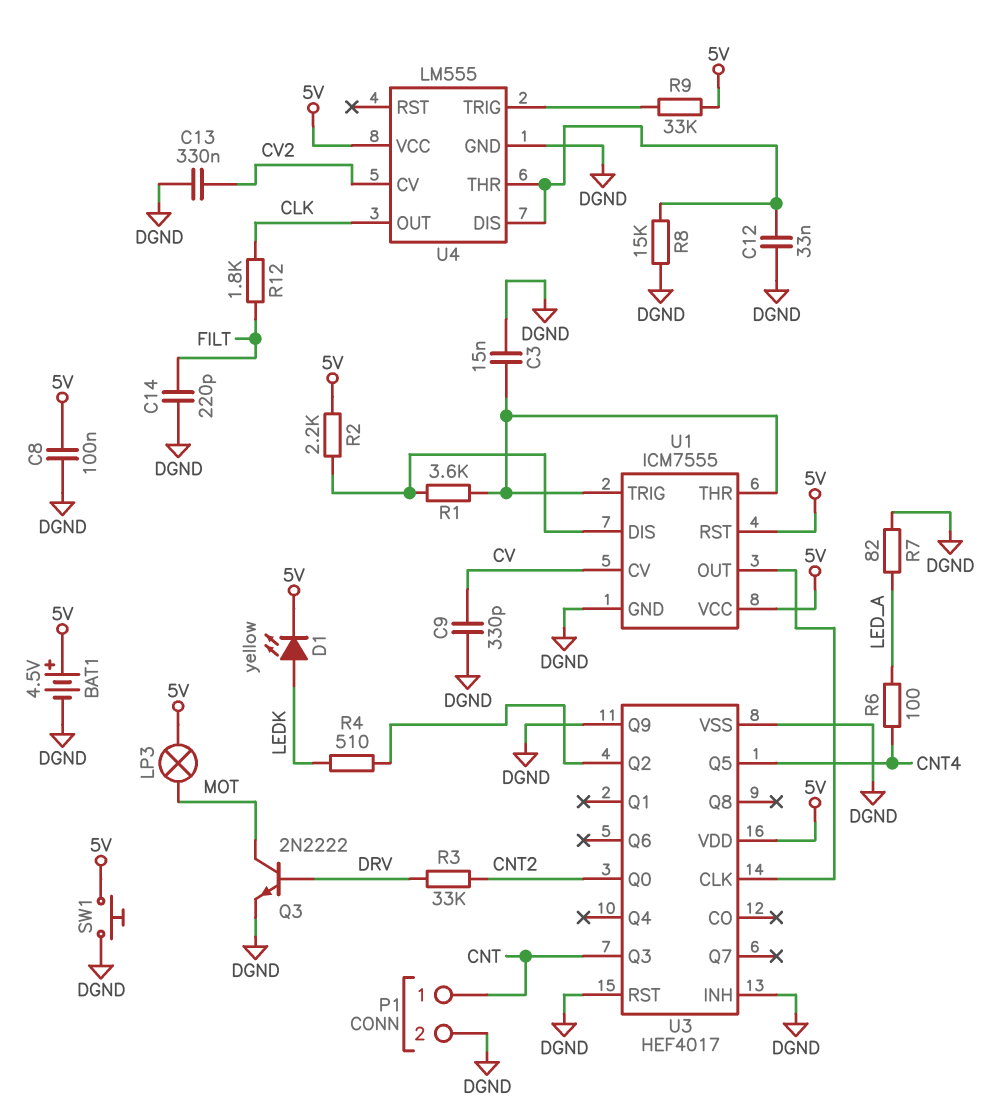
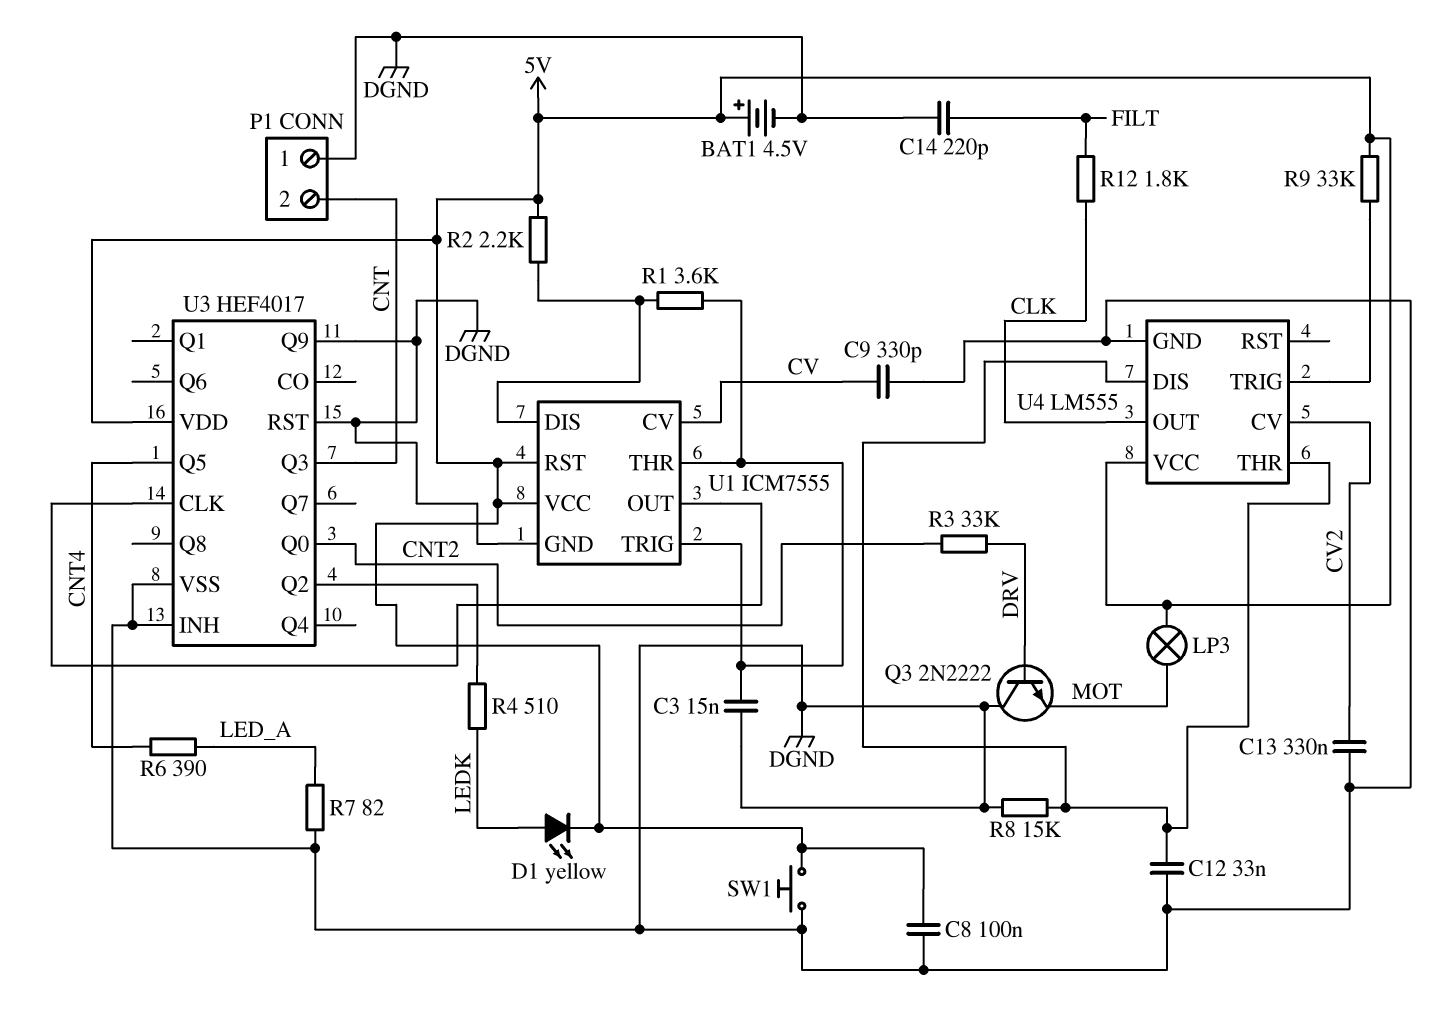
P1 pin 1: CNT -> DGND
P1 pin 2: DGND -> CNT
Q3: NPN 2N2222 (B DRV, C MOT, E DGND) -> NPN 2N2222 (B DRV, C DGND, E MOT)
R6: 100 (CNT4, LED_A) -> 390 (CNT4, LED_A)

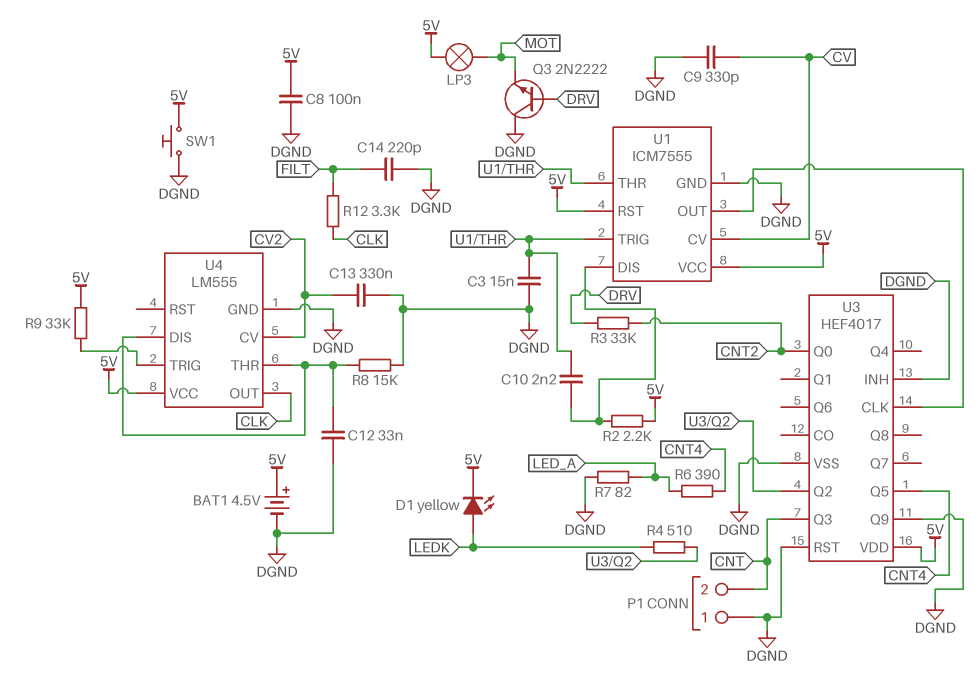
C10: none -> 2.2nF (U1/DIS, U1/THR)
R1: 3.6k (U1/DIS, U1/THR) -> none
R12: 1.8k (CLK, FILT) -> 3.3k (CLK, FILT)

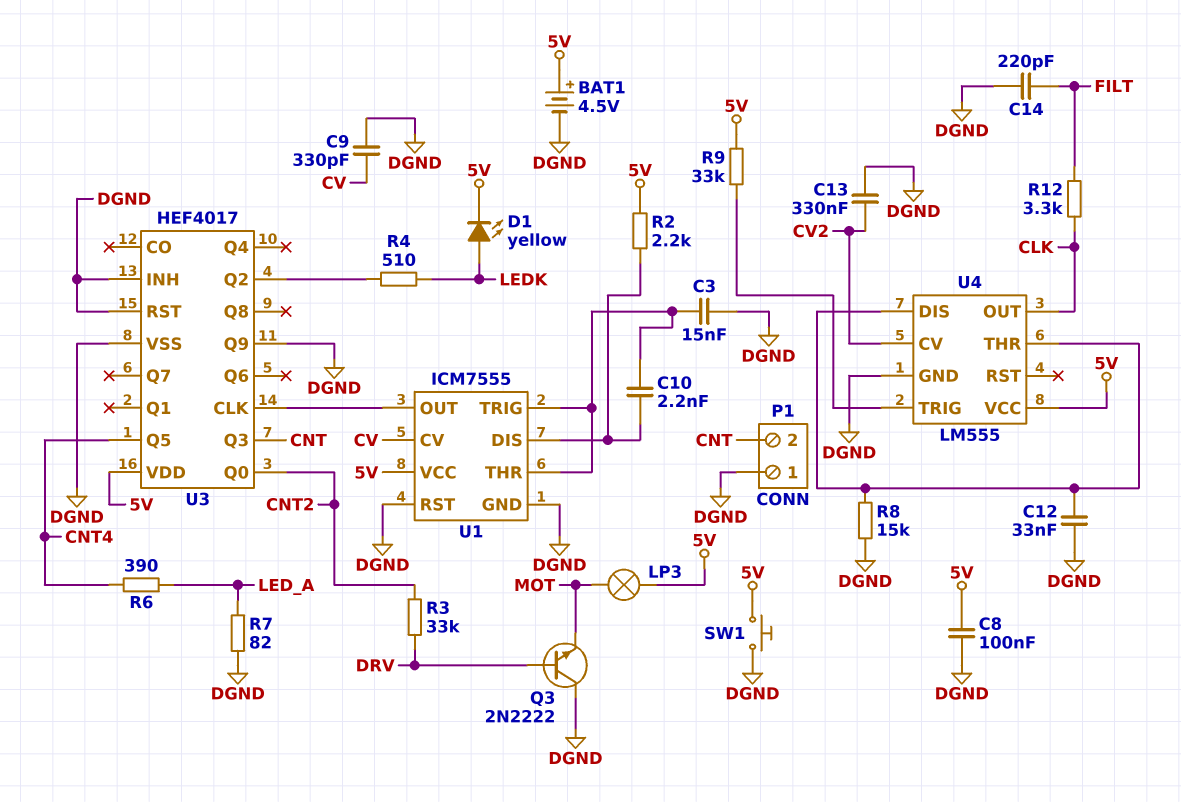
U1 pin RST: 5V -> DGND

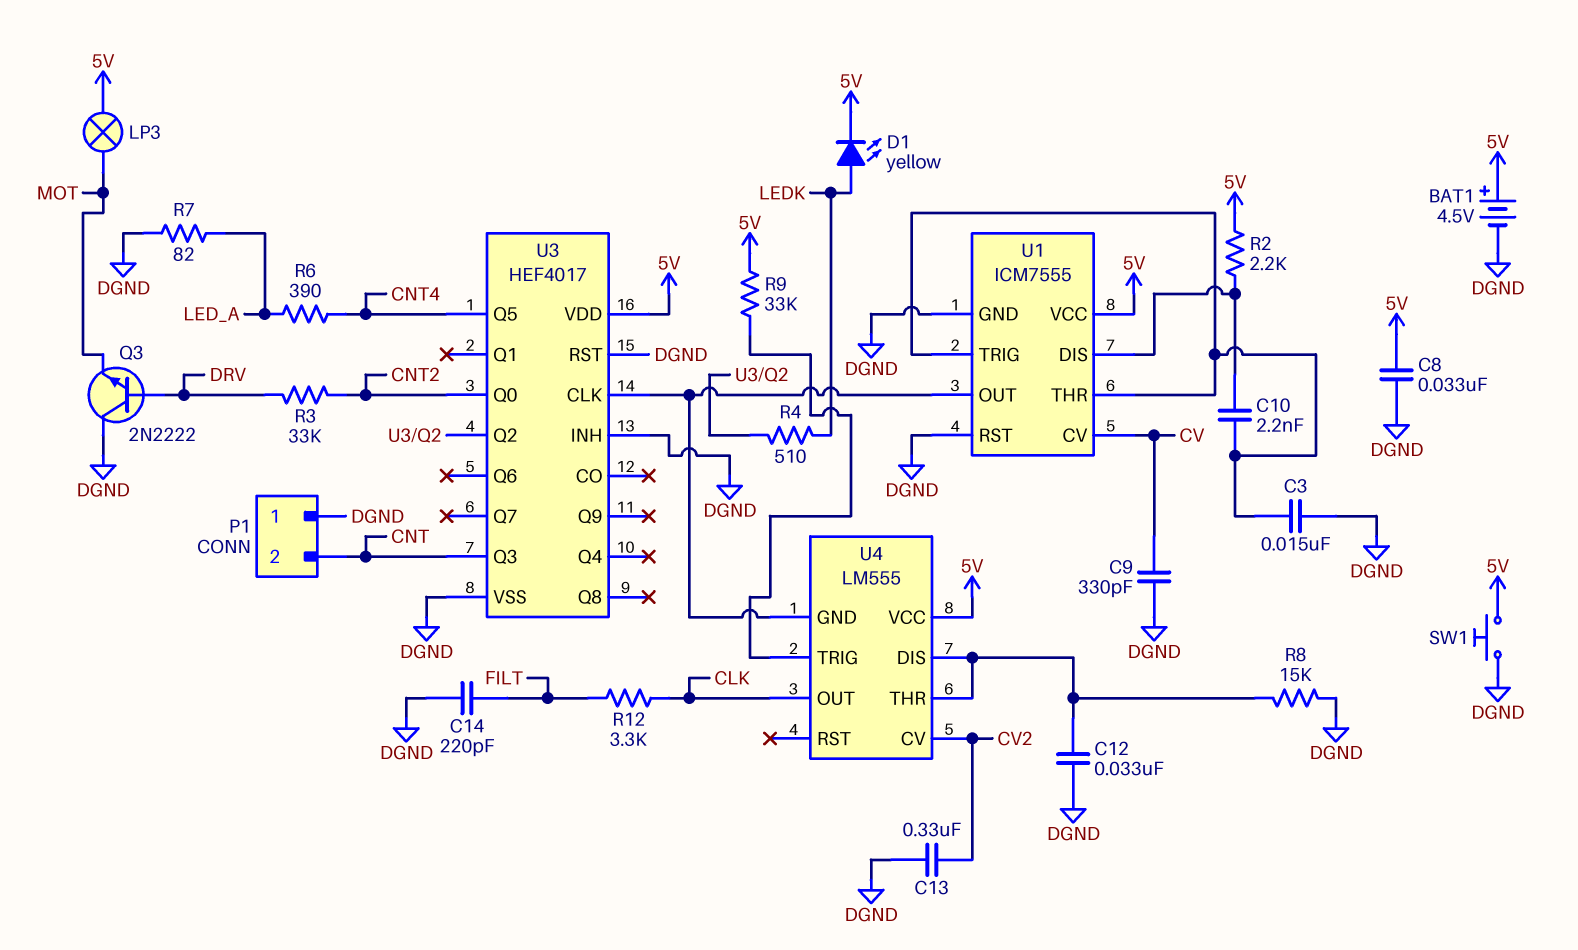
C8: 100nF (5V, DGND) -> 33nF (5V, DGND)
U3 pin Q9: DGND -> none
U4 pin GND: DGND -> U1/OUT

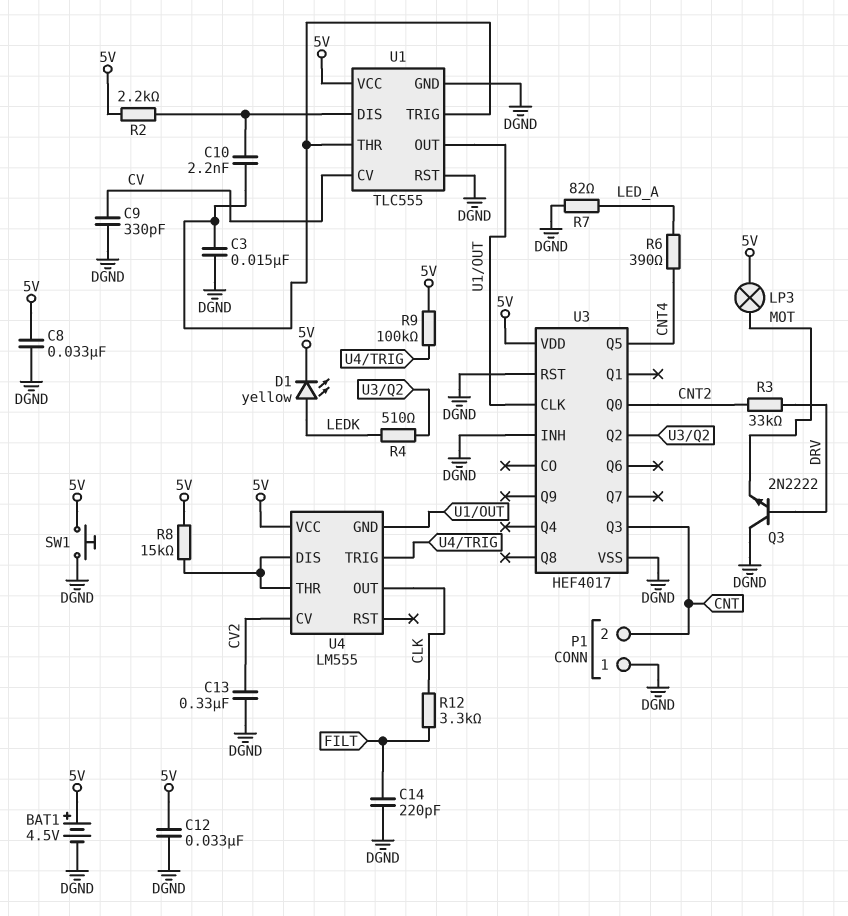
C12: 33nF (DGND, U4/DIS) -> 33nF (5V, DGND)
R8: 15k (DGND, U4/DIS) -> 15k (5V, U4/DIS)
R9: 33k (5V, U4/TRIG) -> 100k (5V, U4/TRIG)
U1: ICM7555 -> TLC555

